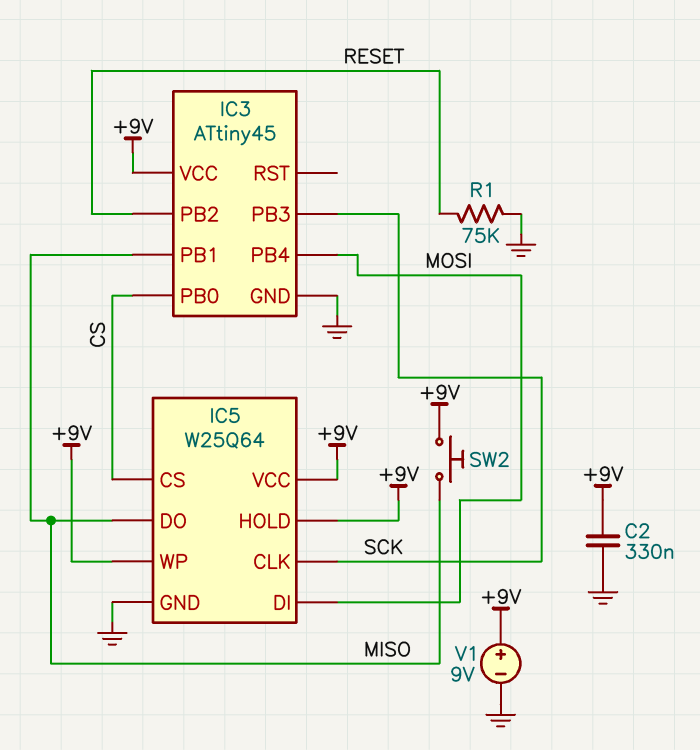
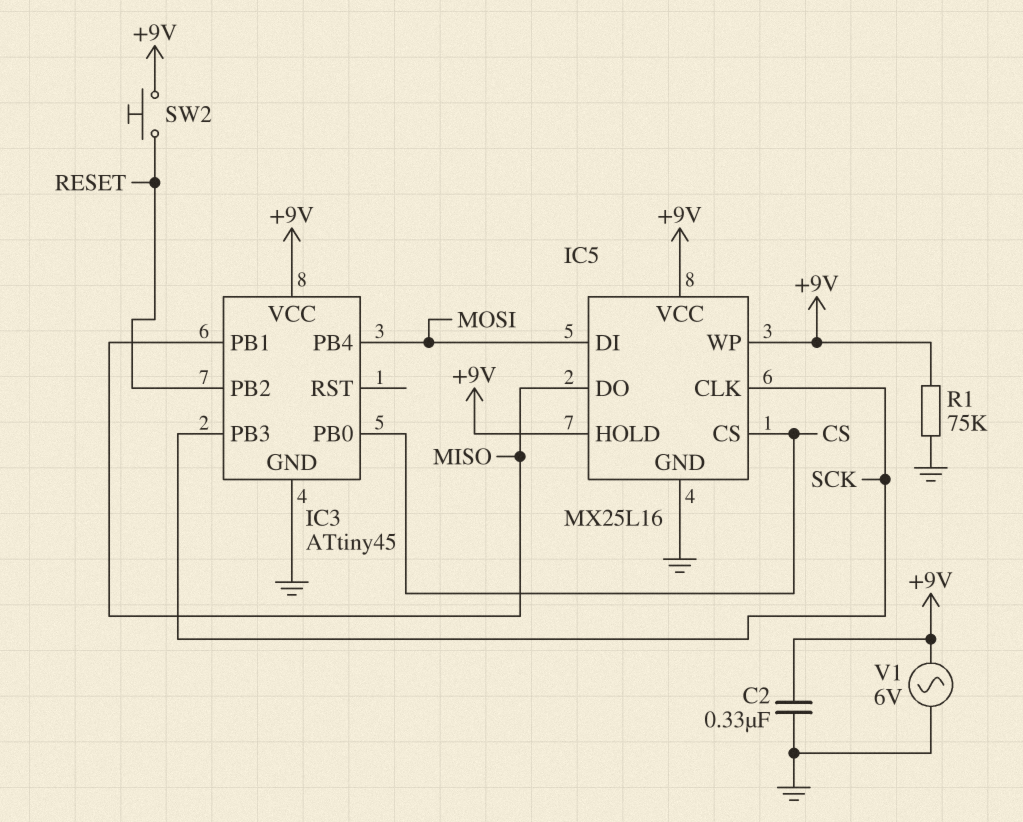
IC5: W25Q64 -> MX25L16
R1: 75k (GND, RESET) -> 75k (+9V, GND)
SW2: button (+9V, MISO) -> button (+9V, RESET)
V1: 9V (plus +9V, minus GND) -> AC 6V (+9V, GND)

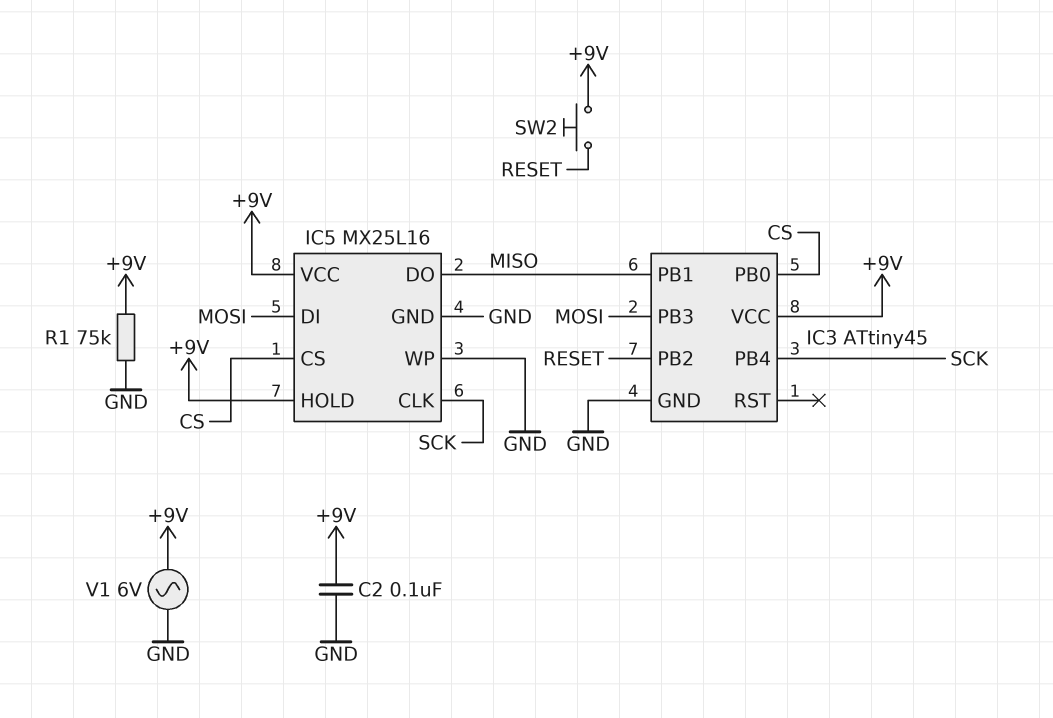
C2: 330nF (+9V, GND) -> 100nF (+9V, GND)
IC3 pin PB3: SCK -> MOSI
IC3 pin PB4: MOSI -> SCK
IC5 pin WP: +9V -> GND

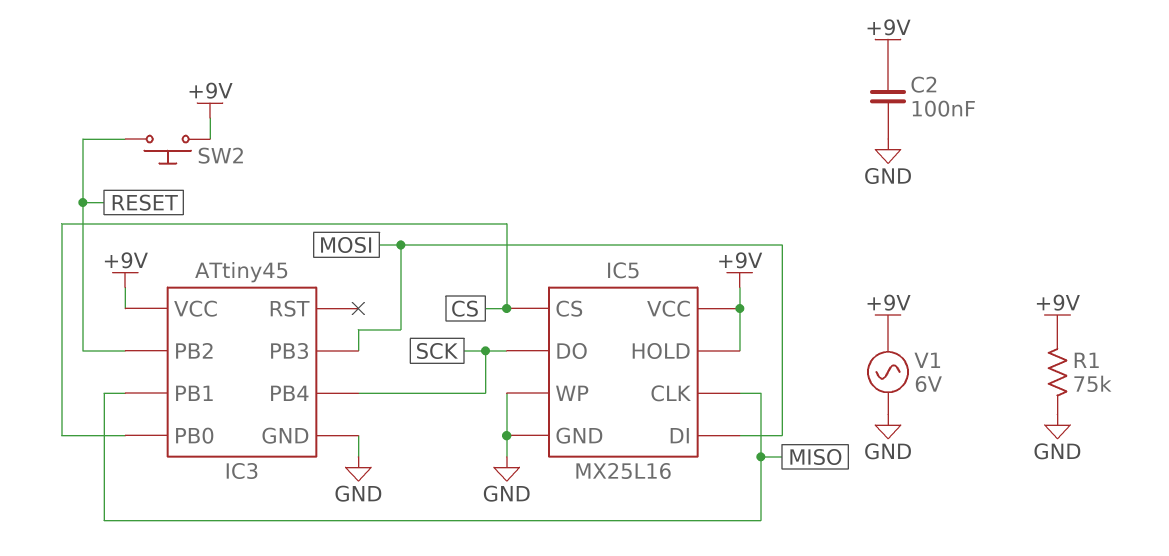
IC5 pin CLK: SCK -> MISO
IC5 pin DO: MISO -> SCK

